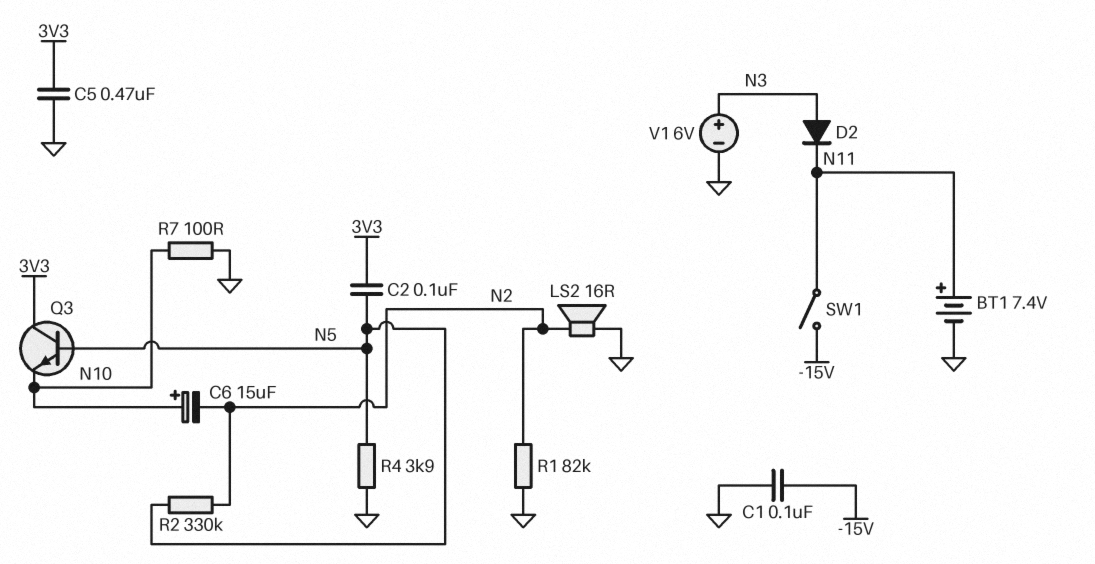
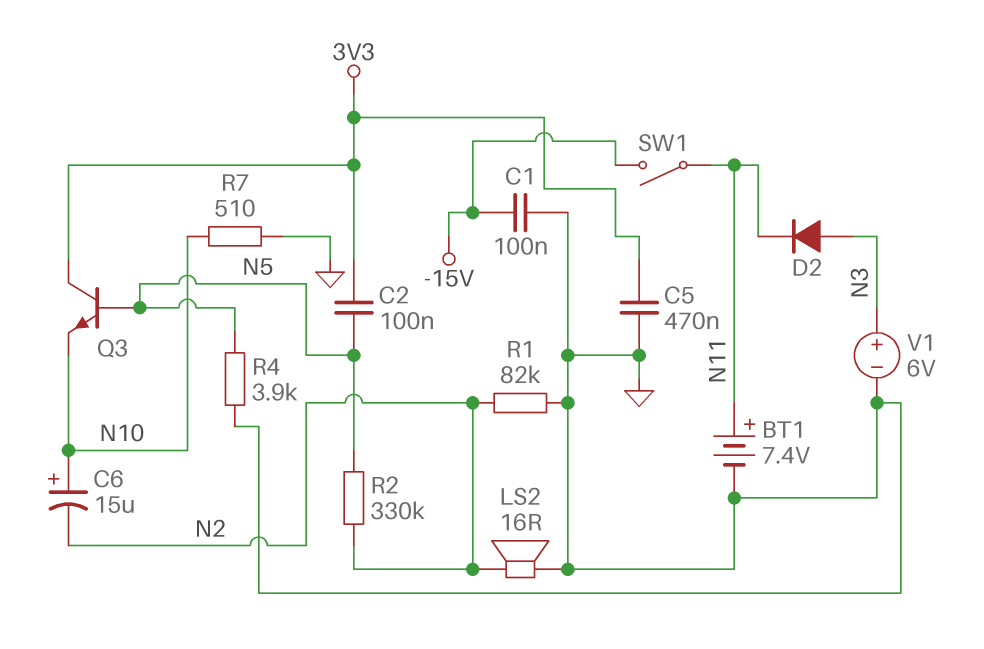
R7: 100 (GND, N10) -> 510 (GND, N10)

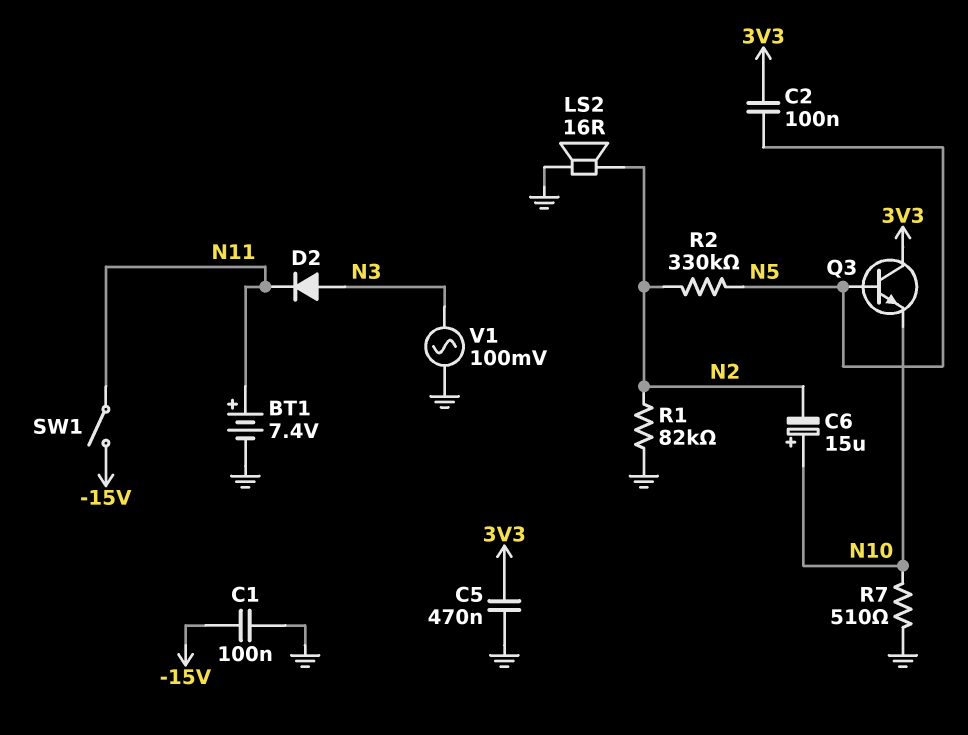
R4: 3.9k (GND, N5) -> none
V1: 6V (plus N3, minus GND) -> AC 100mV (GND, N3)

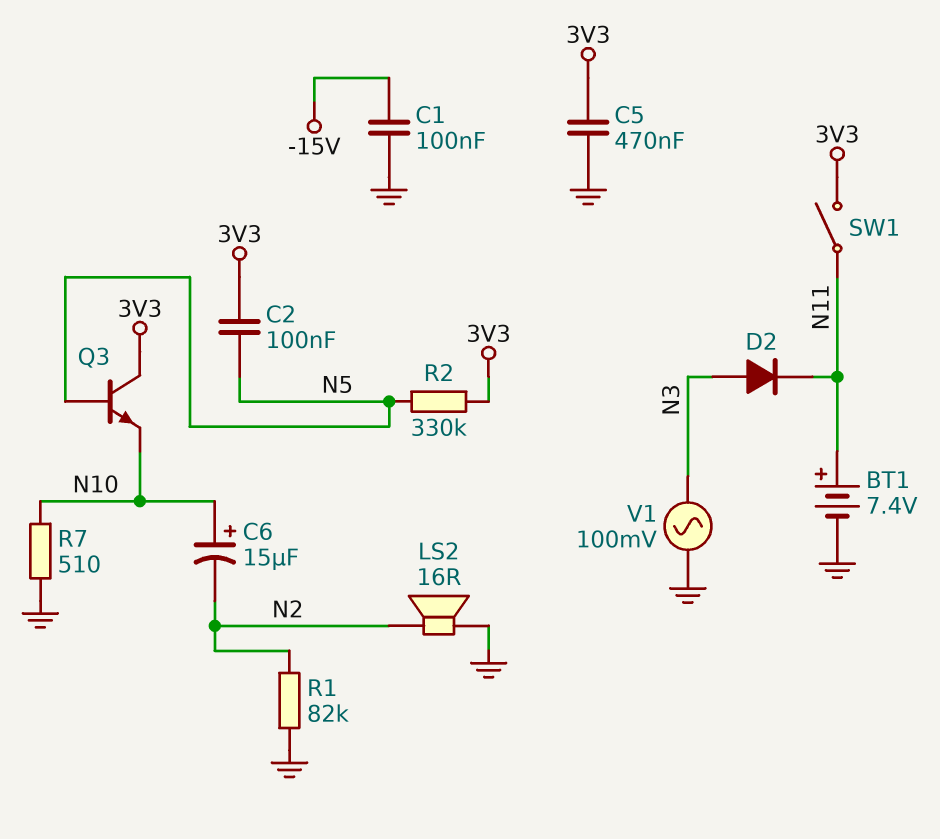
R2: 330k (N2, N5) -> 330k (3V3, N5)
SW1: switch (-15V, N11) -> switch (3V3, N11)

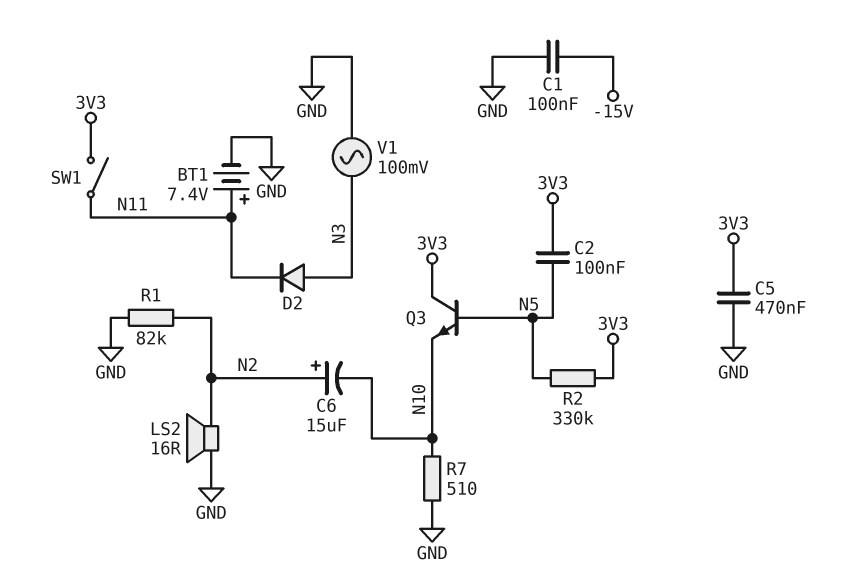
C6: 15uF (plus N10, minus N2) -> 15uF (plus N2, minus N10)

